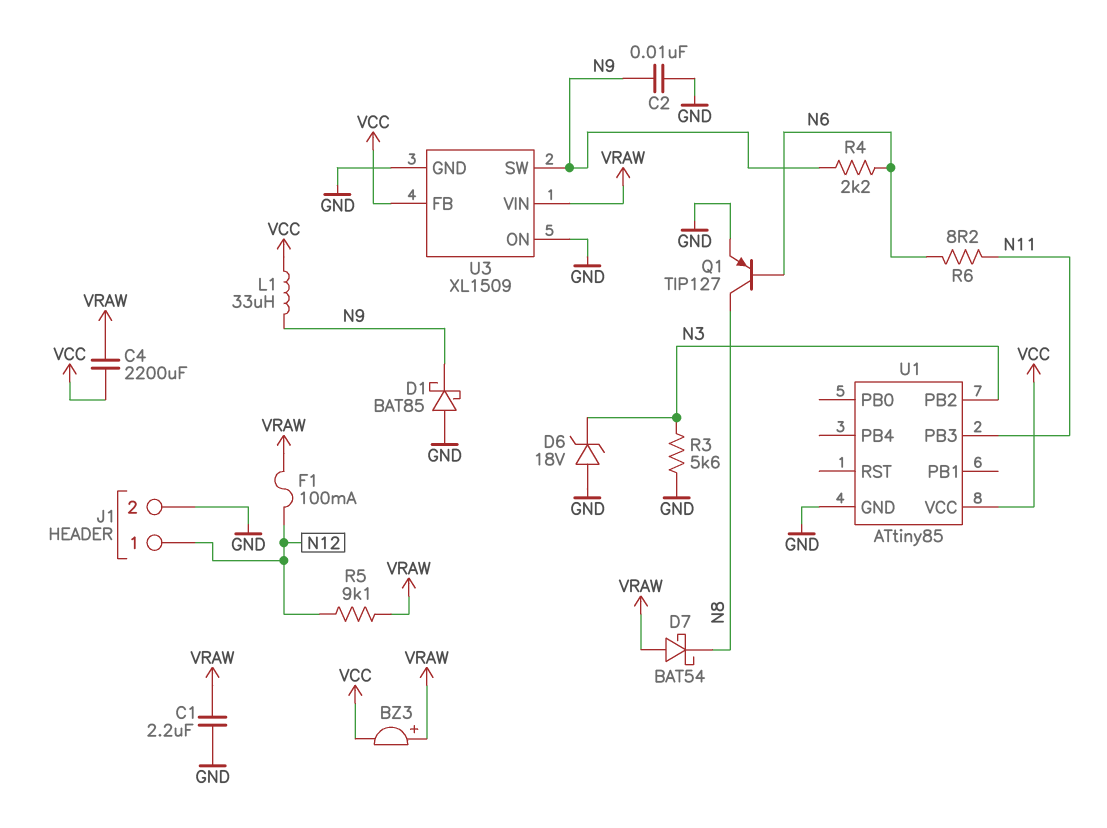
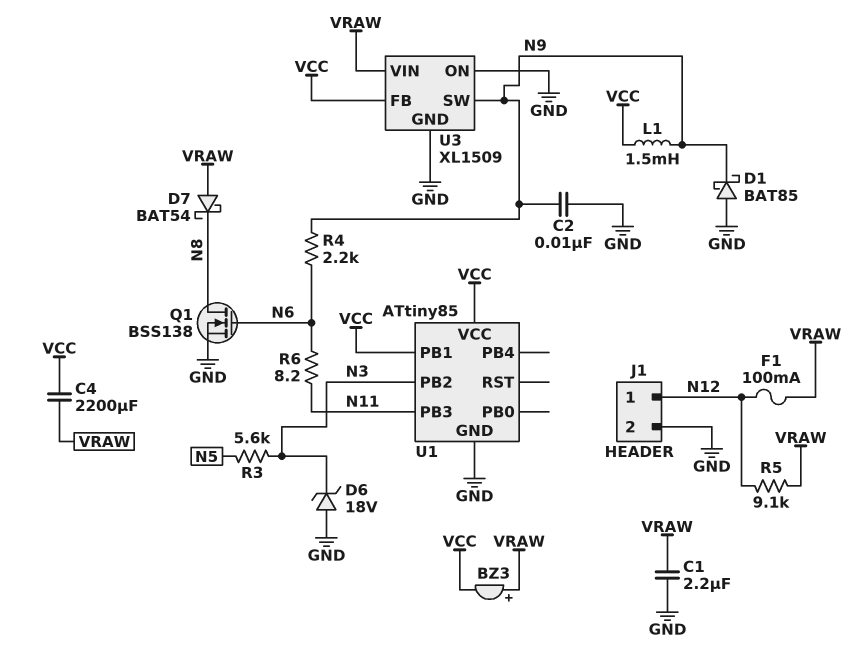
L1: 33uH (N9, VCC) -> 1.5mH (N9, VCC)
Q1: PNP TIP127 (B N6, C N8, E GND) -> NMOS BSS138 (G N6, D N8, S GND)
R3: 5.6k (GND, N3) -> 5.6k (N3, N5)
U1 pin PB1: none -> VCC

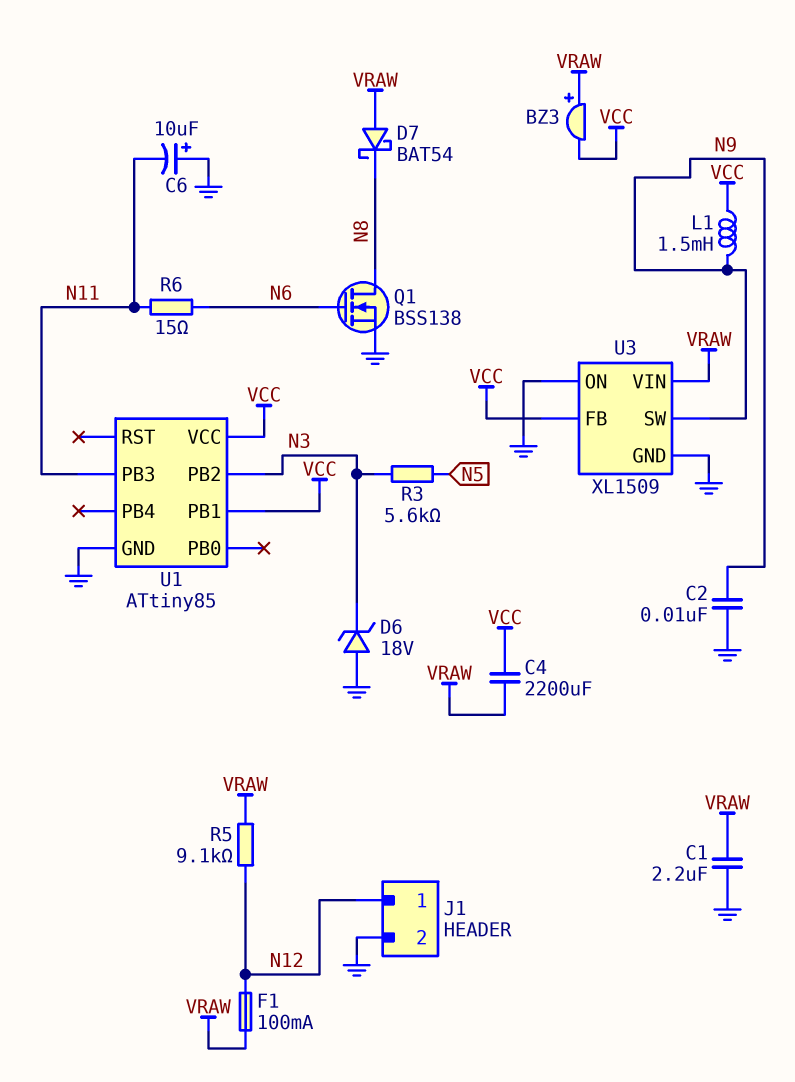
C6: none -> 10uF (plus GND, minus N11)
D1: schottky BAT85 (A GND, K N9) -> none
R4: 2.2k (N6, N9) -> none
R6: 8.2 (N6, N11) -> 15 (N6, N11)

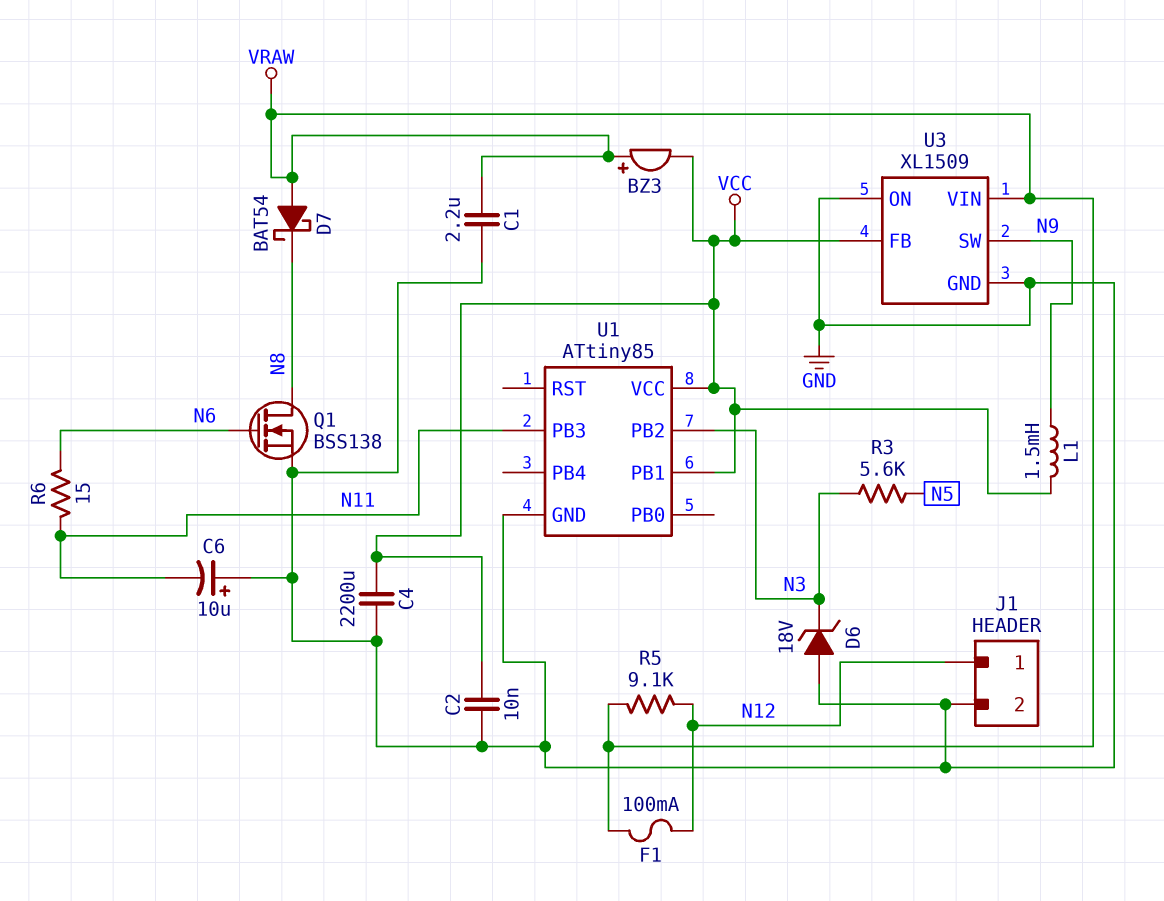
C2: 10nF (GND, N9) -> 10nF (GND, VCC)
C4: 2200uF (VCC, VRAW) -> 2200uF (GND, VCC)

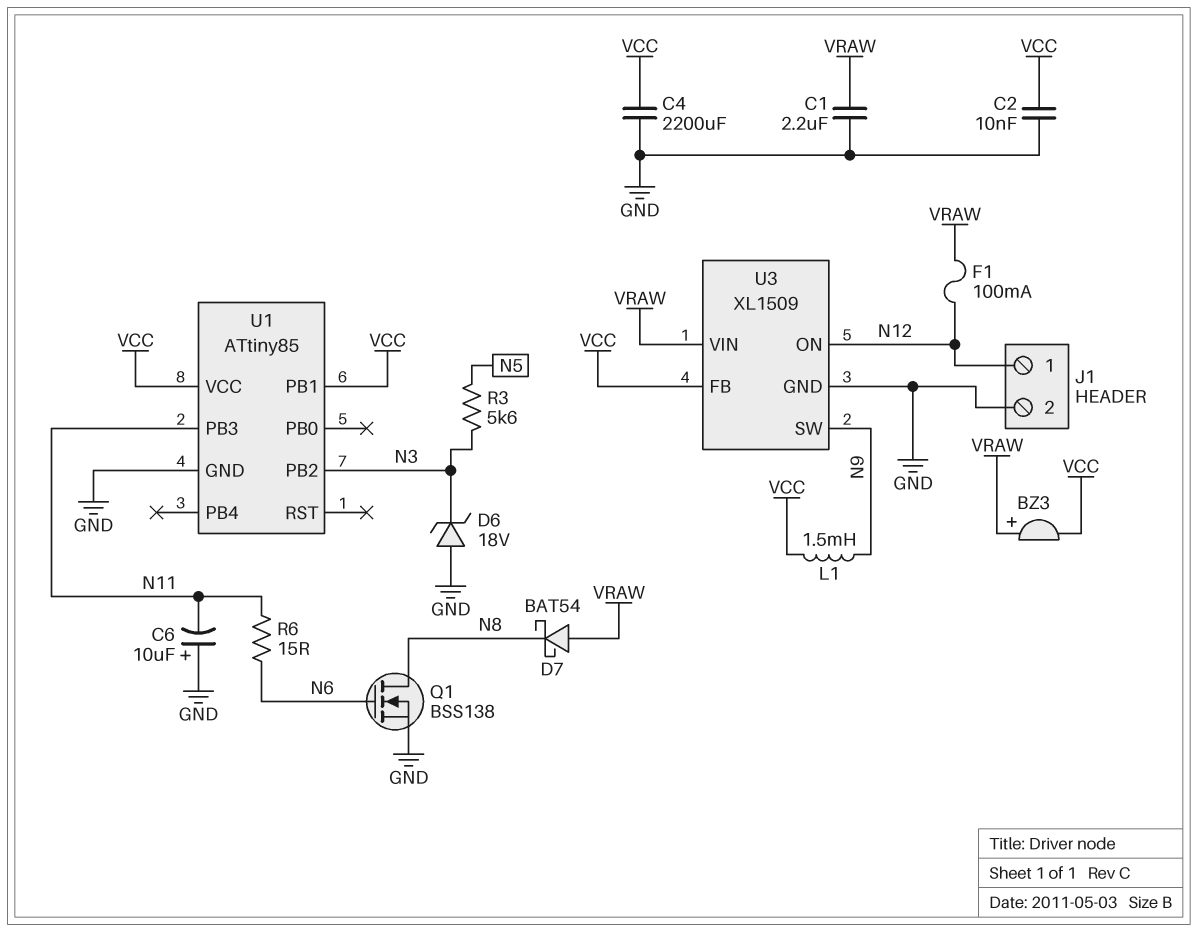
R5: 9.1k (N12, VRAW) -> none
U3 pin ON: GND -> N12

